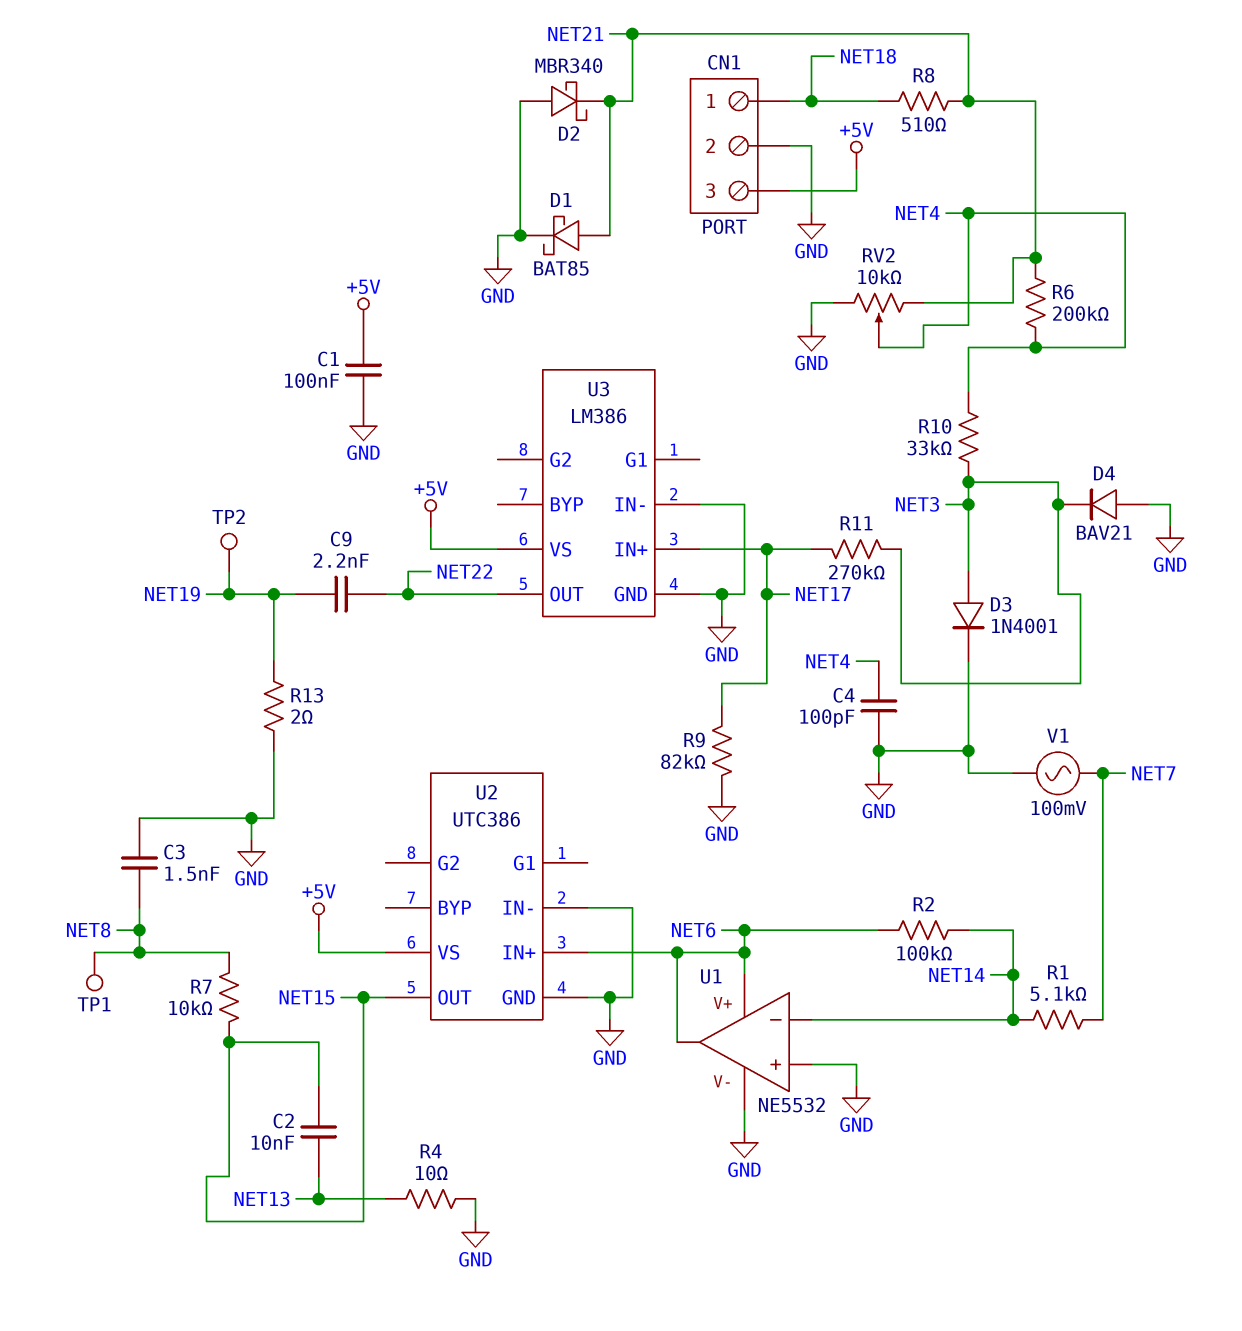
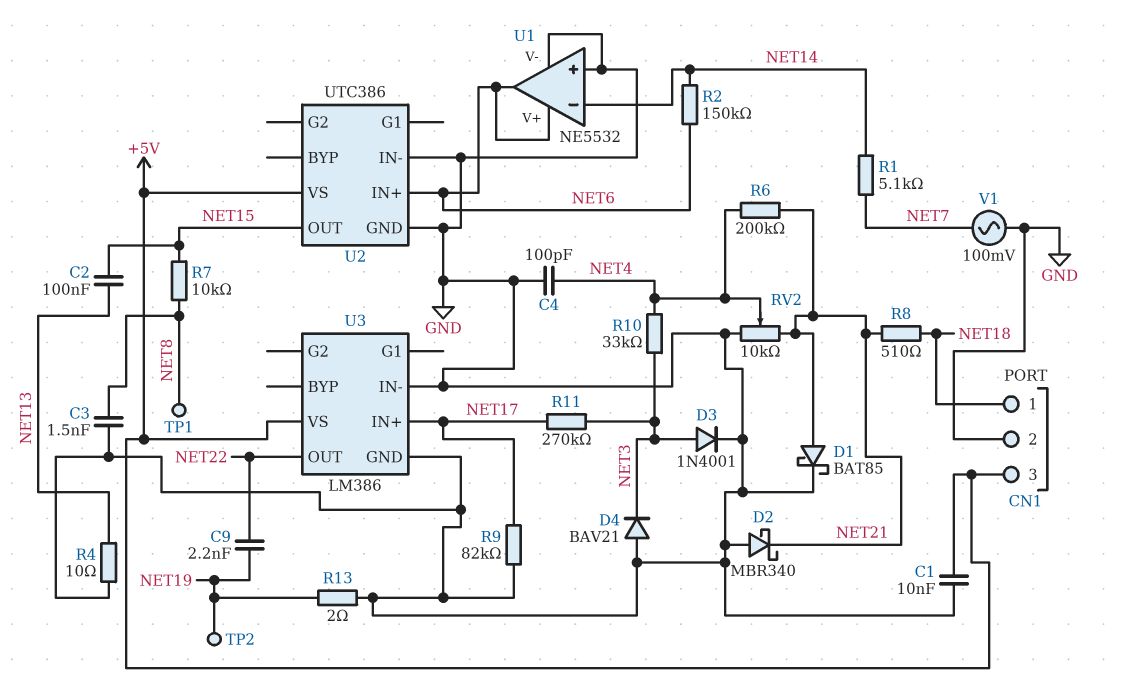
C1: 100nF (+5V, GND) -> 10nF (+5V, GND)
C2: 10nF (NET13, NET15) -> 100nF (NET13, NET15)
R2: 100k (NET6, NET14) -> 150k (NET6, NET14)

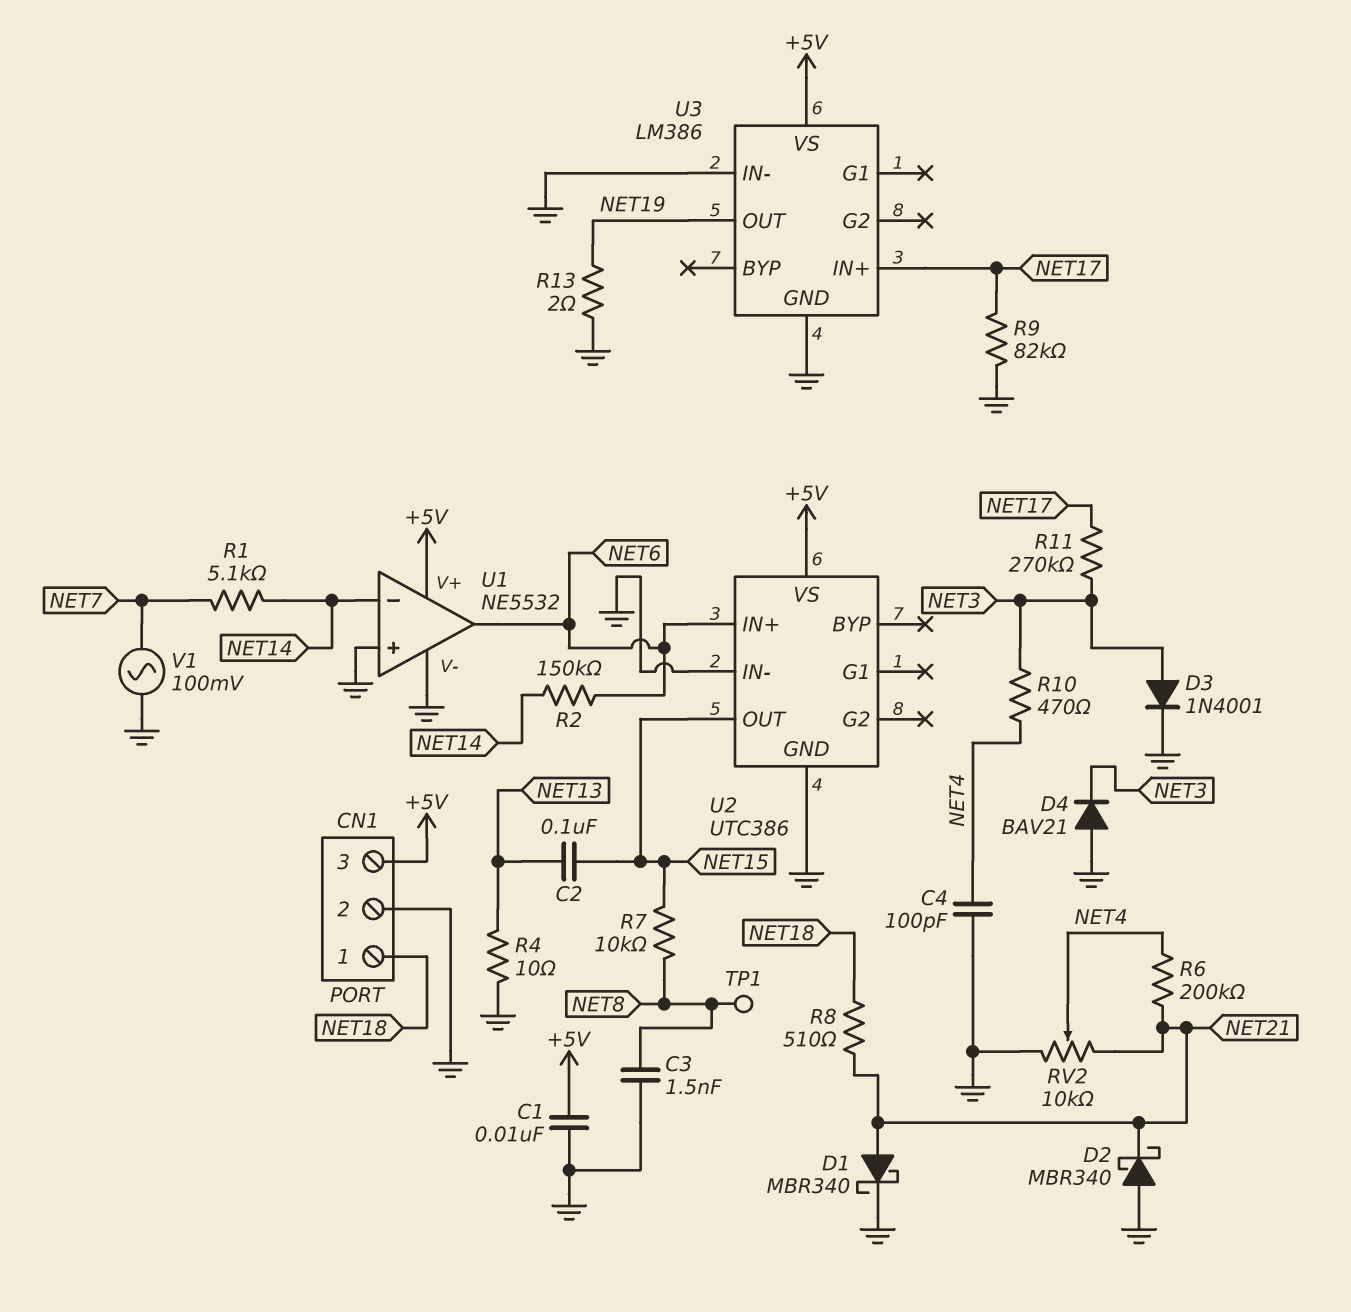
C9: 2.2nF (NET19, NET22) -> none
D1: schottky BAT85 (A NET21, K GND) -> schottky MBR340 (A NET21, K GND)
R10: 33k (NET3, NET4) -> 470 (NET3, NET4)
TP2: test point (NET19) -> none
U1 pin V+: NET6 -> +5V
U3 pin OUT: NET22 -> NET19

